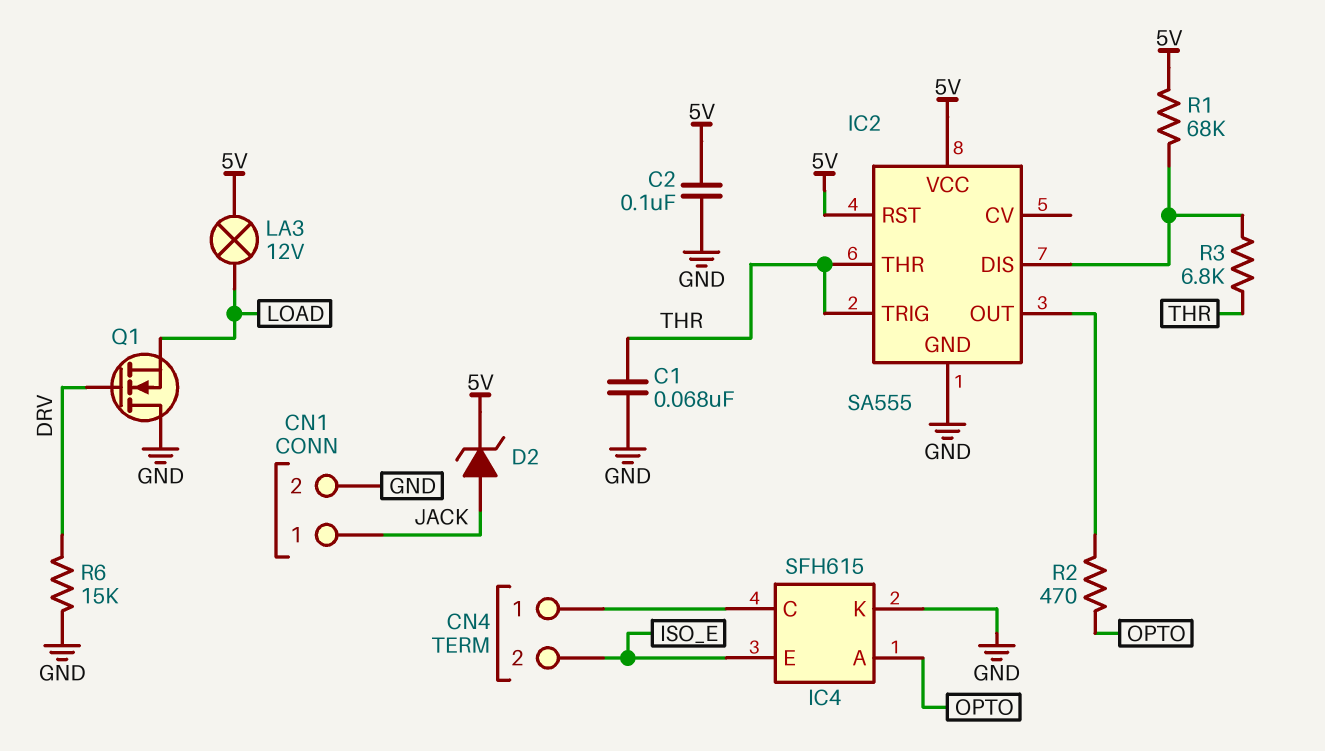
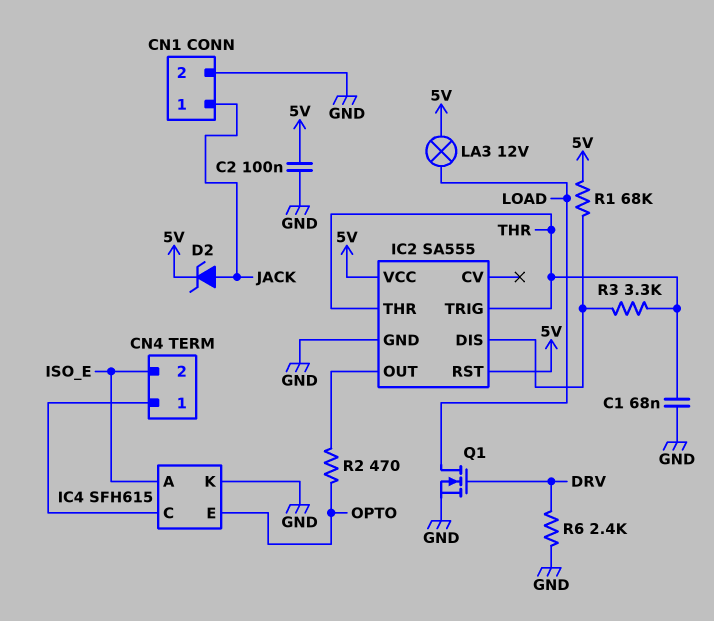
IC4 pin A: OPTO -> ISO_E
IC4 pin E: ISO_E -> OPTO
Q1: NMOS (G DRV, D GND, S LOAD) -> NMOS (G DRV, D LOAD, S GND)
R3: 6.8k (IC2/DIS, THR) -> 3.3k (IC2/DIS, THR)
R6: 15k (DRV, GND) -> 2.4k (DRV, GND)

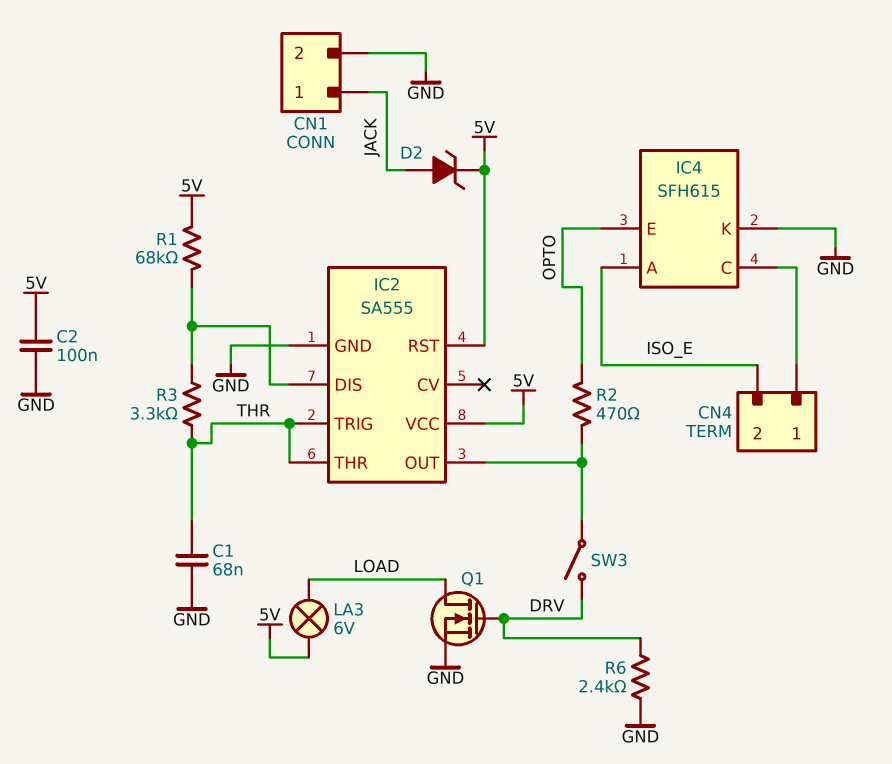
LA3: lamp 12V (5V, LOAD) -> lamp 6V (5V, LOAD)
SW3: none -> switch (DRV, IC2/OUT)

